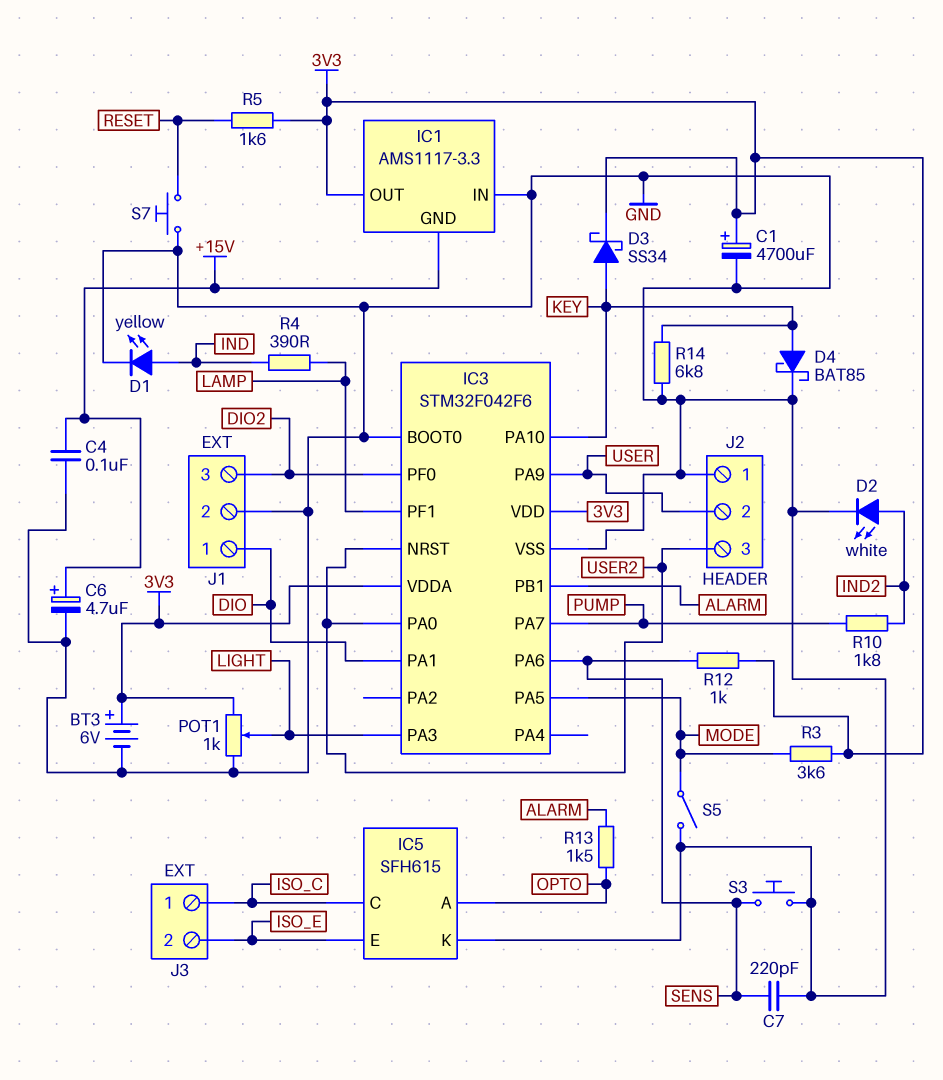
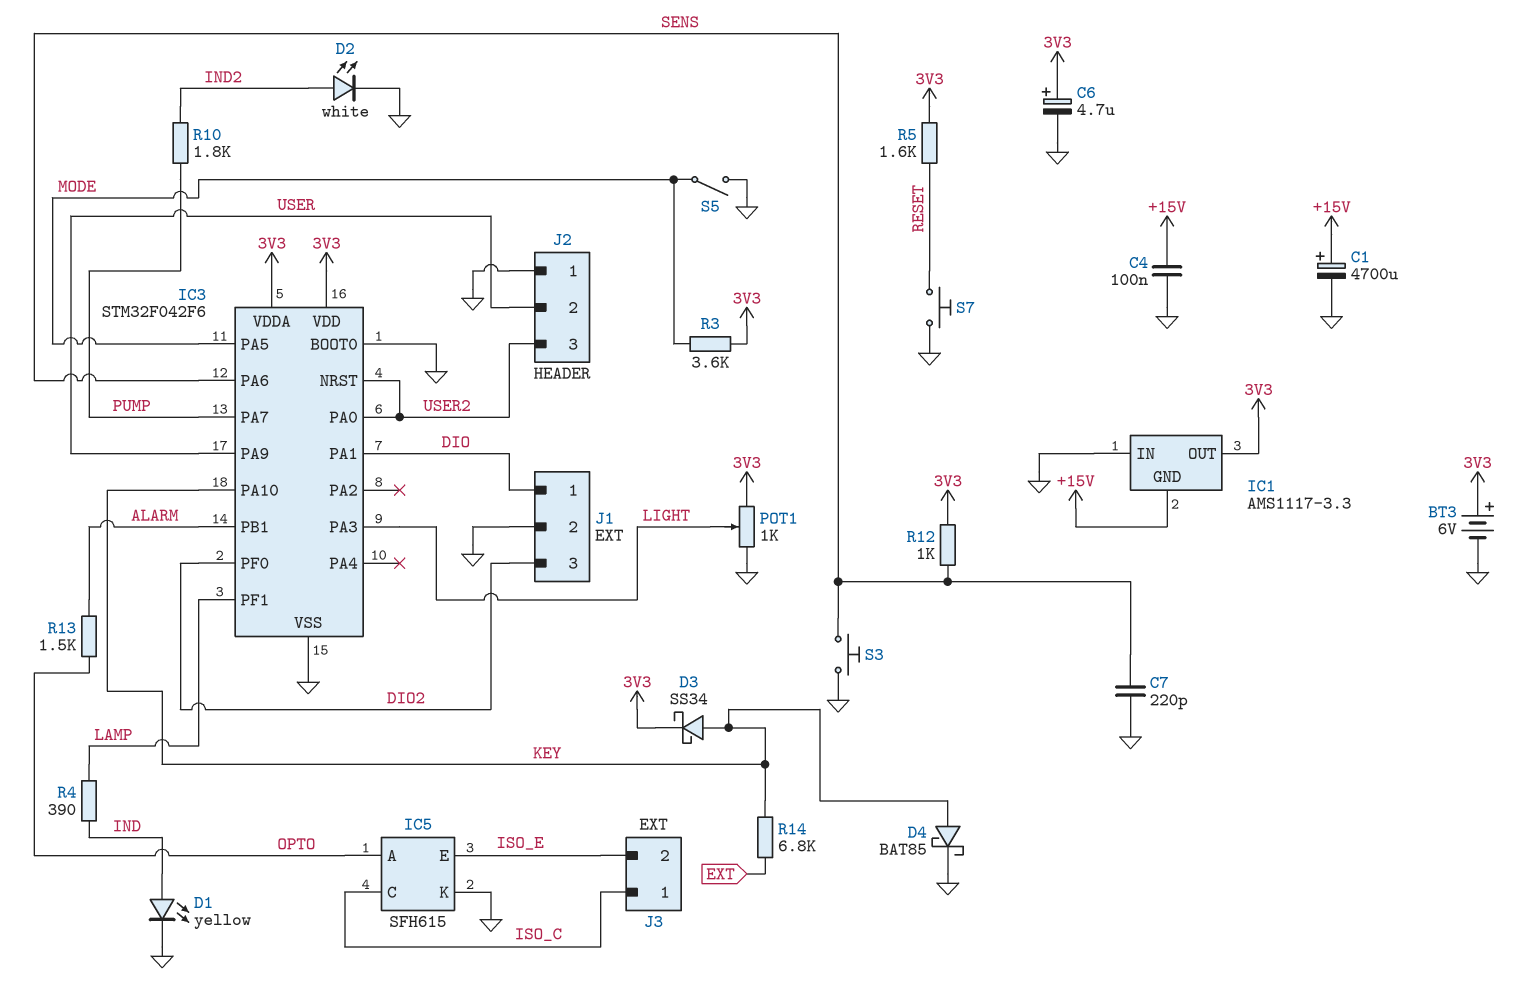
C1: 4700uF (plus 3V3, minus GND) -> 4700uF (plus +15V, minus GND)
C6: 4.7uF (plus +15V, minus GND) -> 4.7uF (plus 3V3, minus GND)
R14: 6.8k (GND, KEY) -> 6.8k (EXT, KEY)

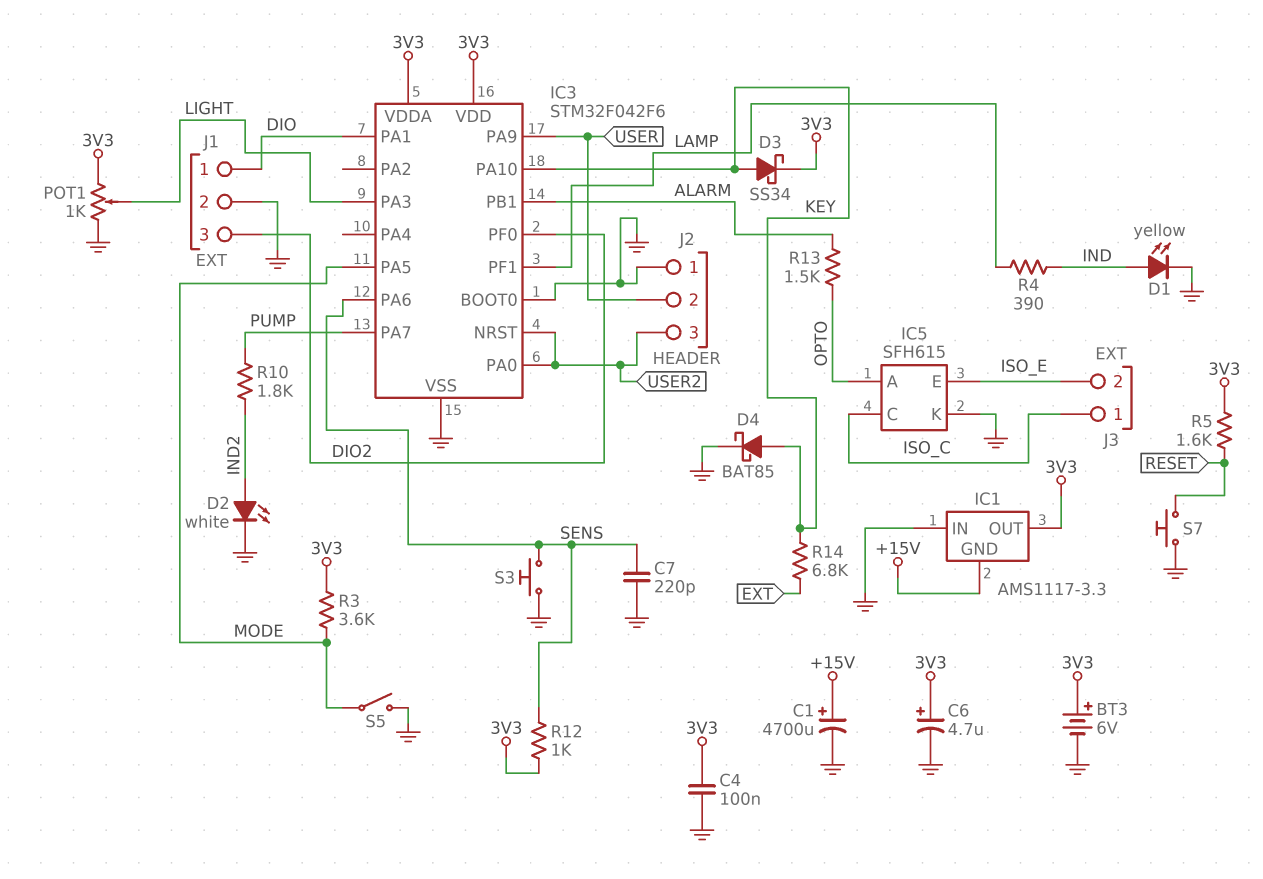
C4: 100nF (+15V, GND) -> 100nF (3V3, GND)

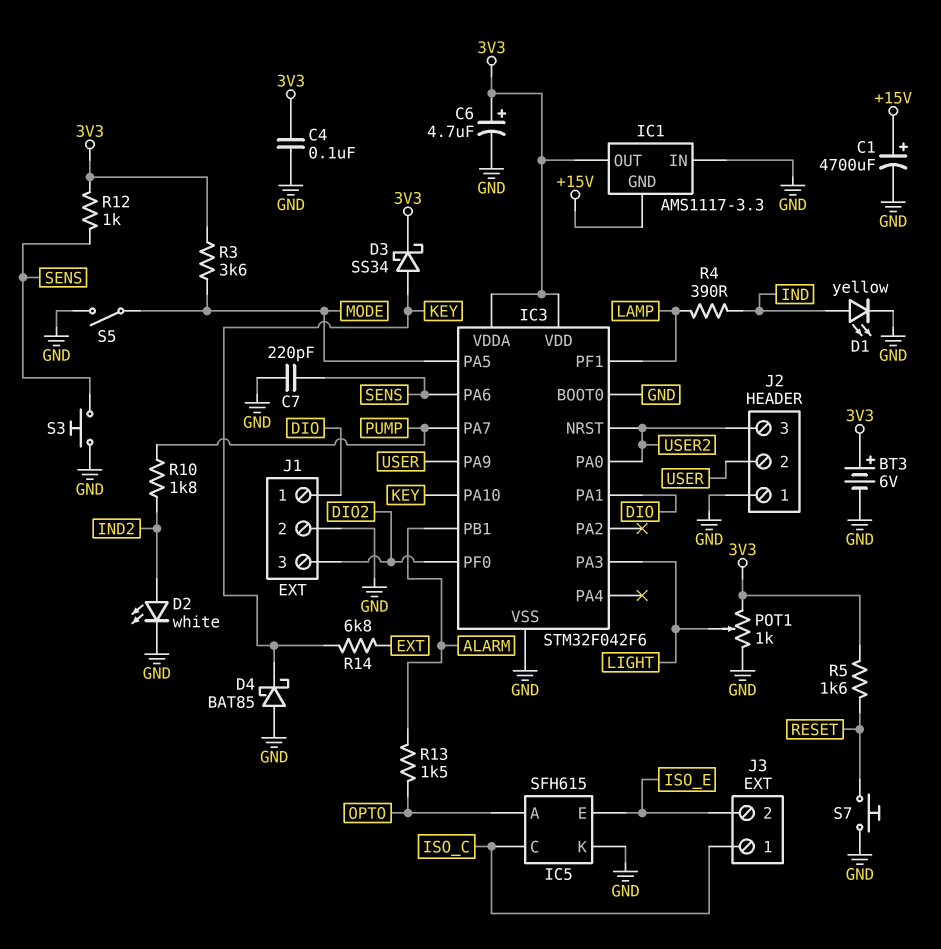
D4: schottky BAT85 (A KEY, K GND) -> schottky BAT85 (A GND, K KEY)

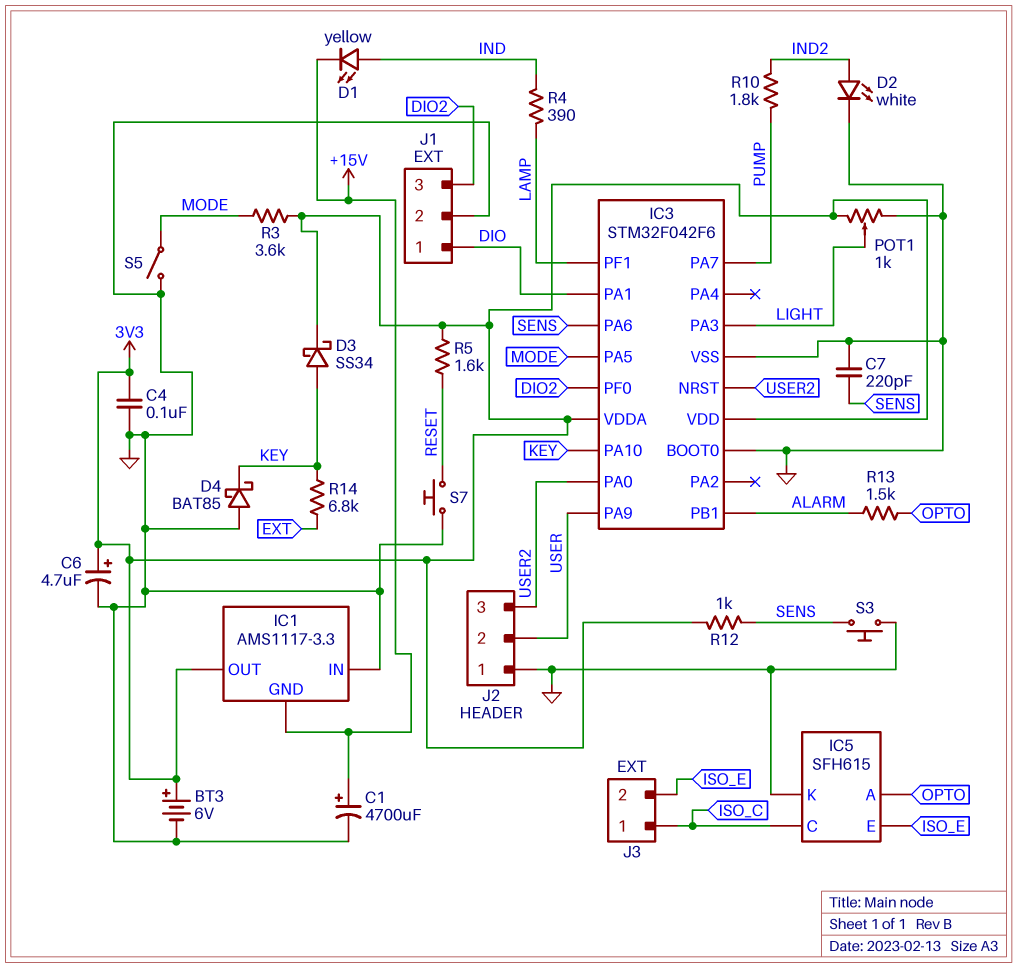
D1: LED yellow (A IND, K GND) -> LED yellow (A IND, K +15V)

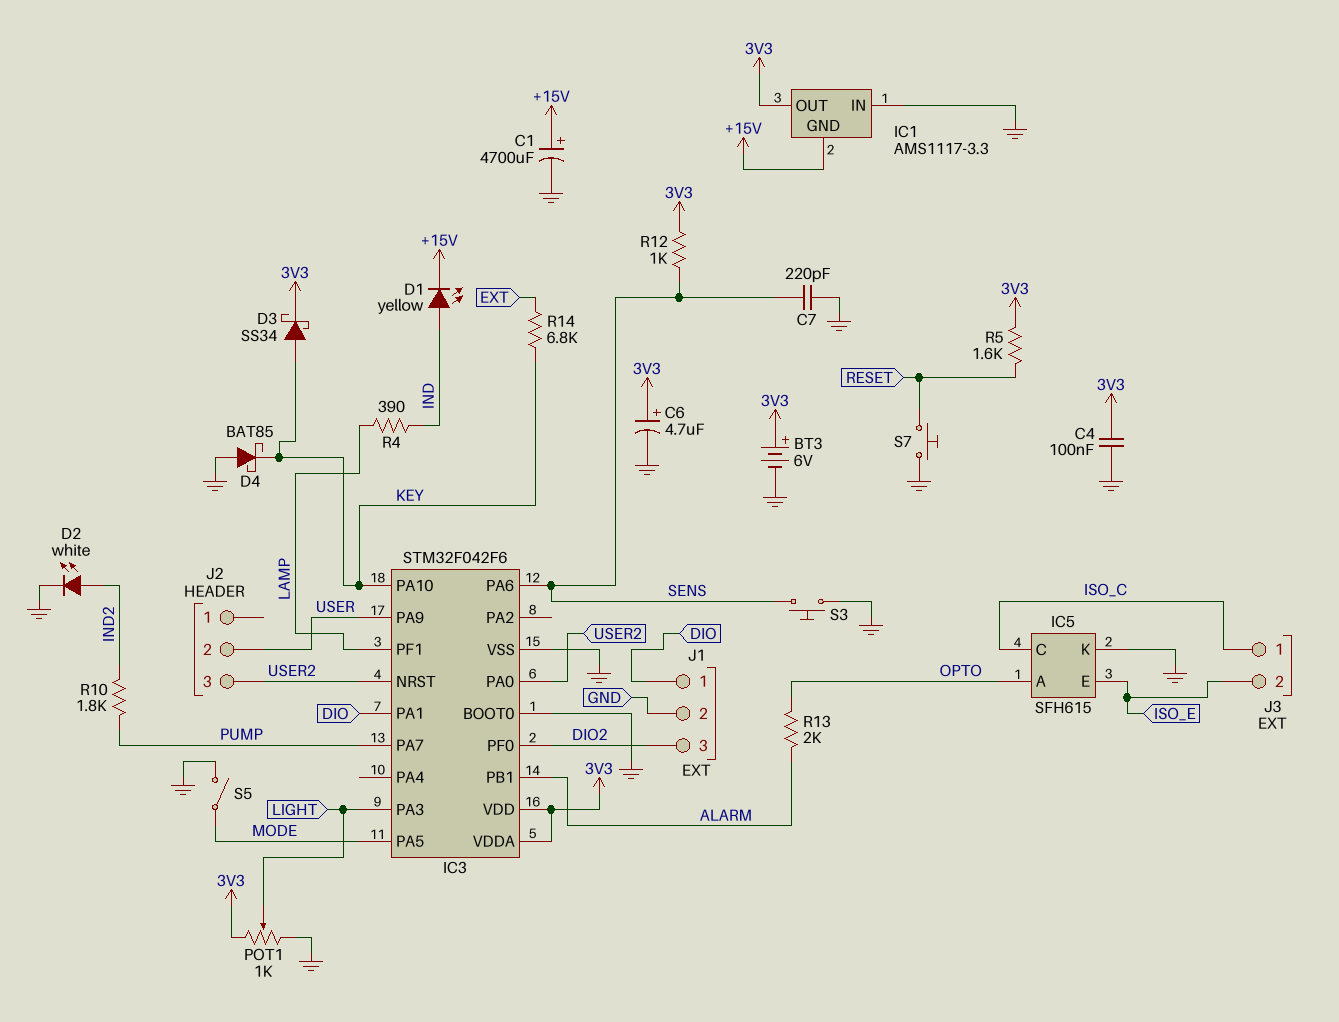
J2 pin 1: GND -> none
R3: 3.6k (3V3, MODE) -> none
R13: 1.5k (ALARM, OPTO) -> 2k (ALARM, OPTO)

